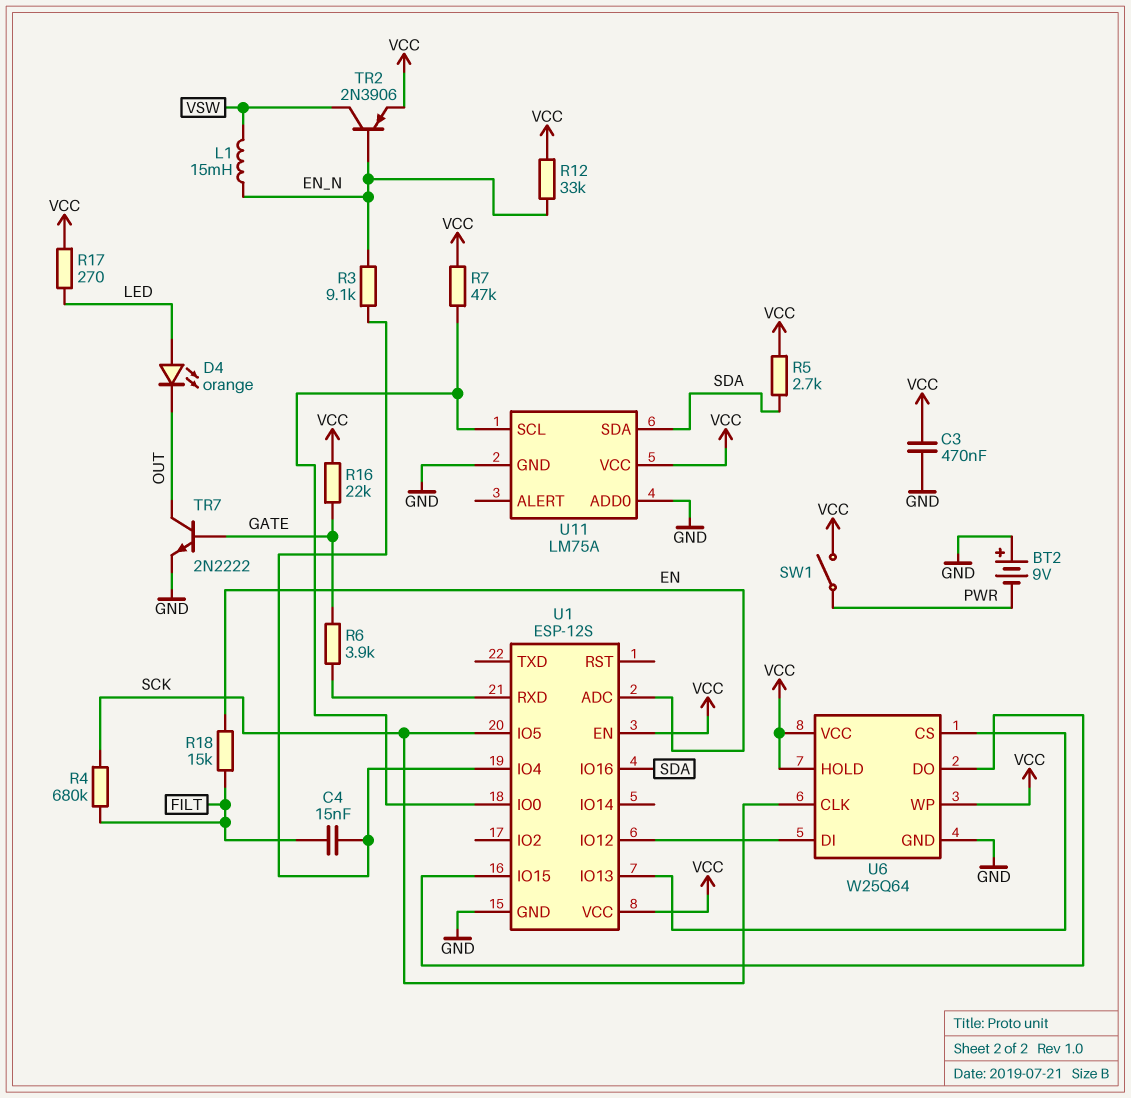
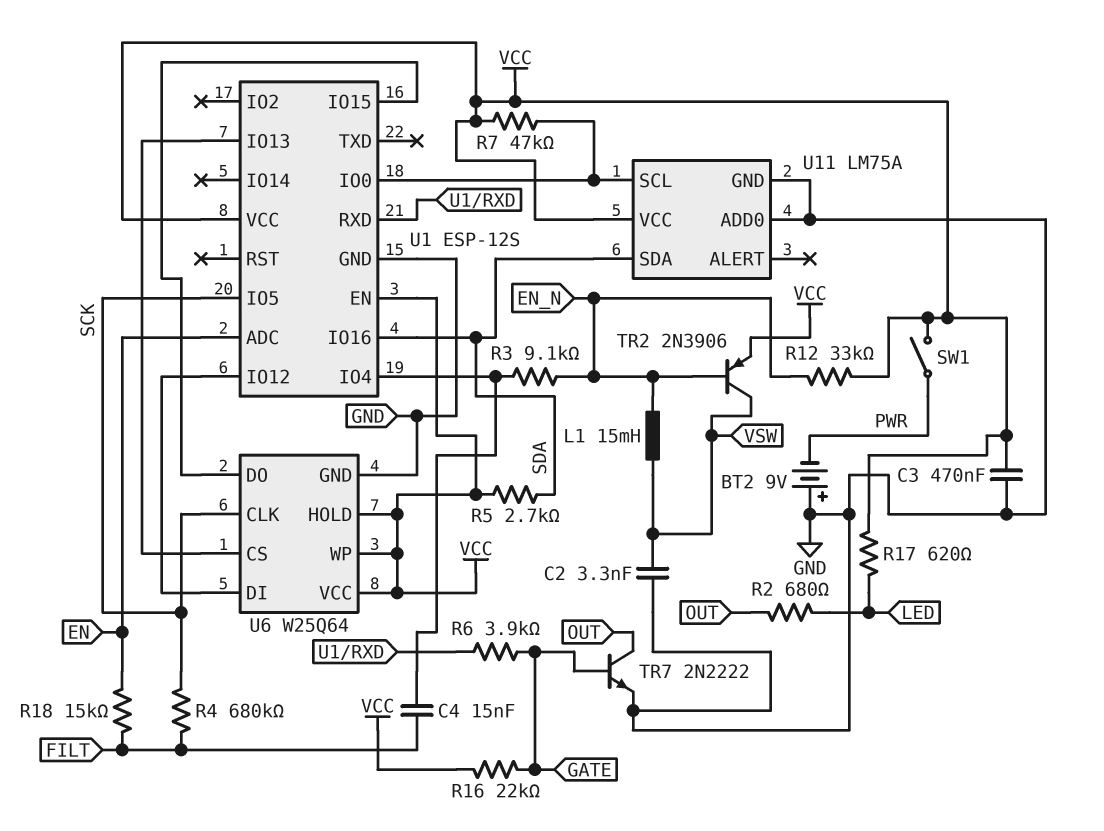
C2: none -> 3.3nF (GND, VSW)
D4: LED orange (A LED, K OUT) -> none
R2: none -> 680 (LED, OUT)
R17: 270 (LED, VCC) -> 620 (LED, VCC)

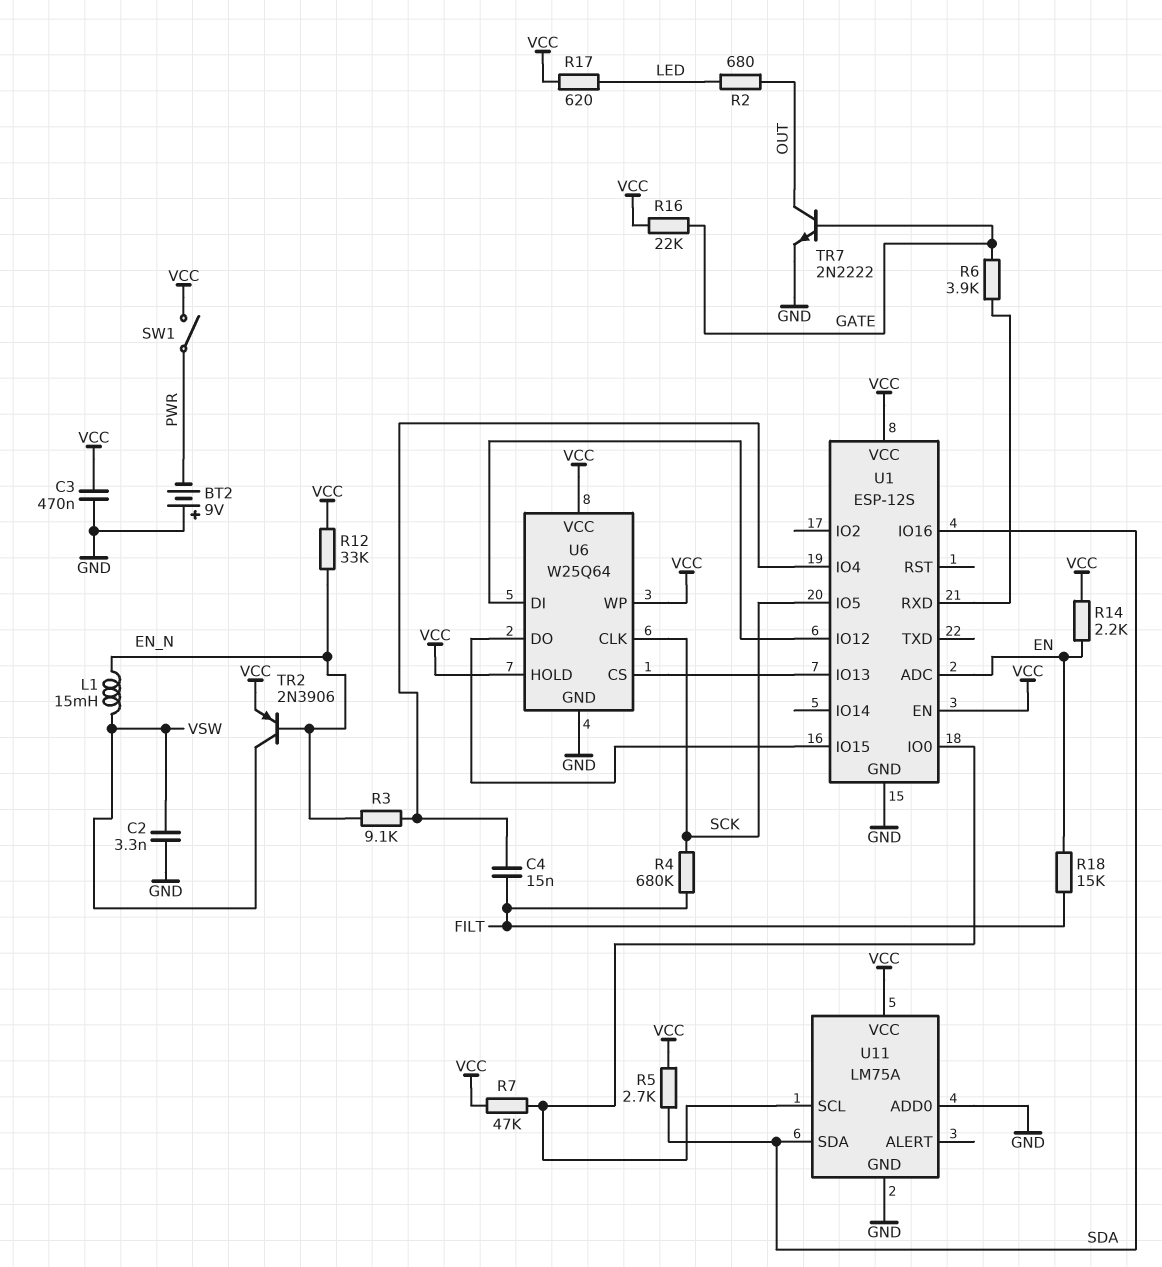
R14: none -> 2.2k (EN, VCC)

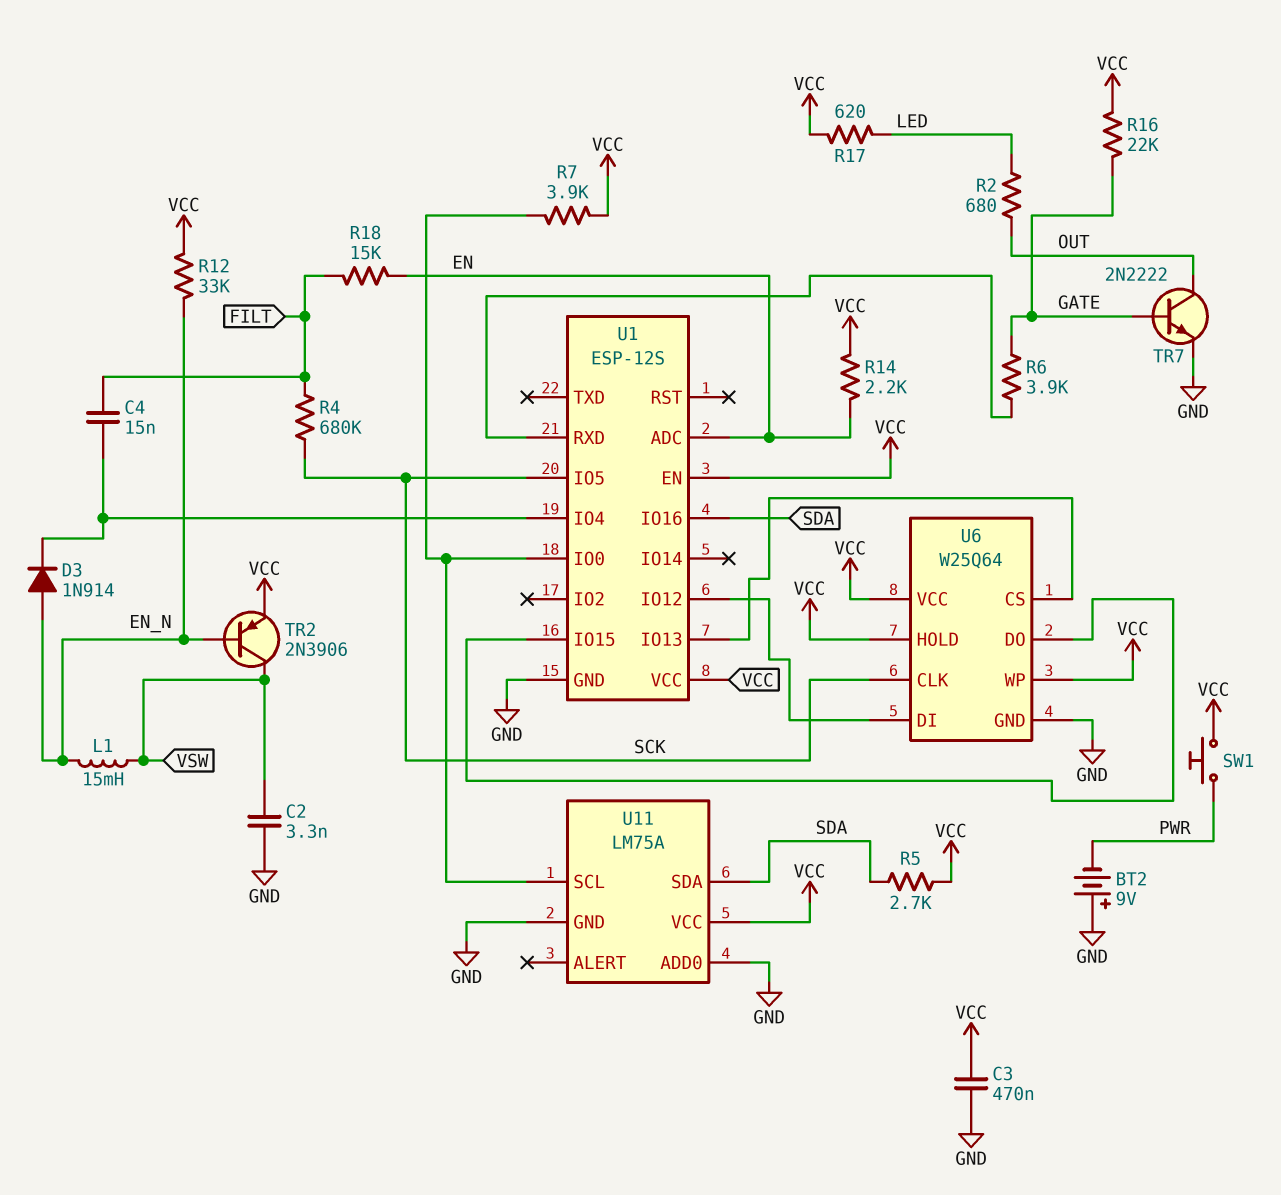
D3: none -> diode 1N914 (A EN_N, K U1/IO4)
R3: 9.1k (EN_N, U1/IO4) -> none
R7: 47k (U1/IO0, VCC) -> 3.9k (U1/IO0, VCC)
SW1: switch (PWR, VCC) -> button (PWR, VCC)

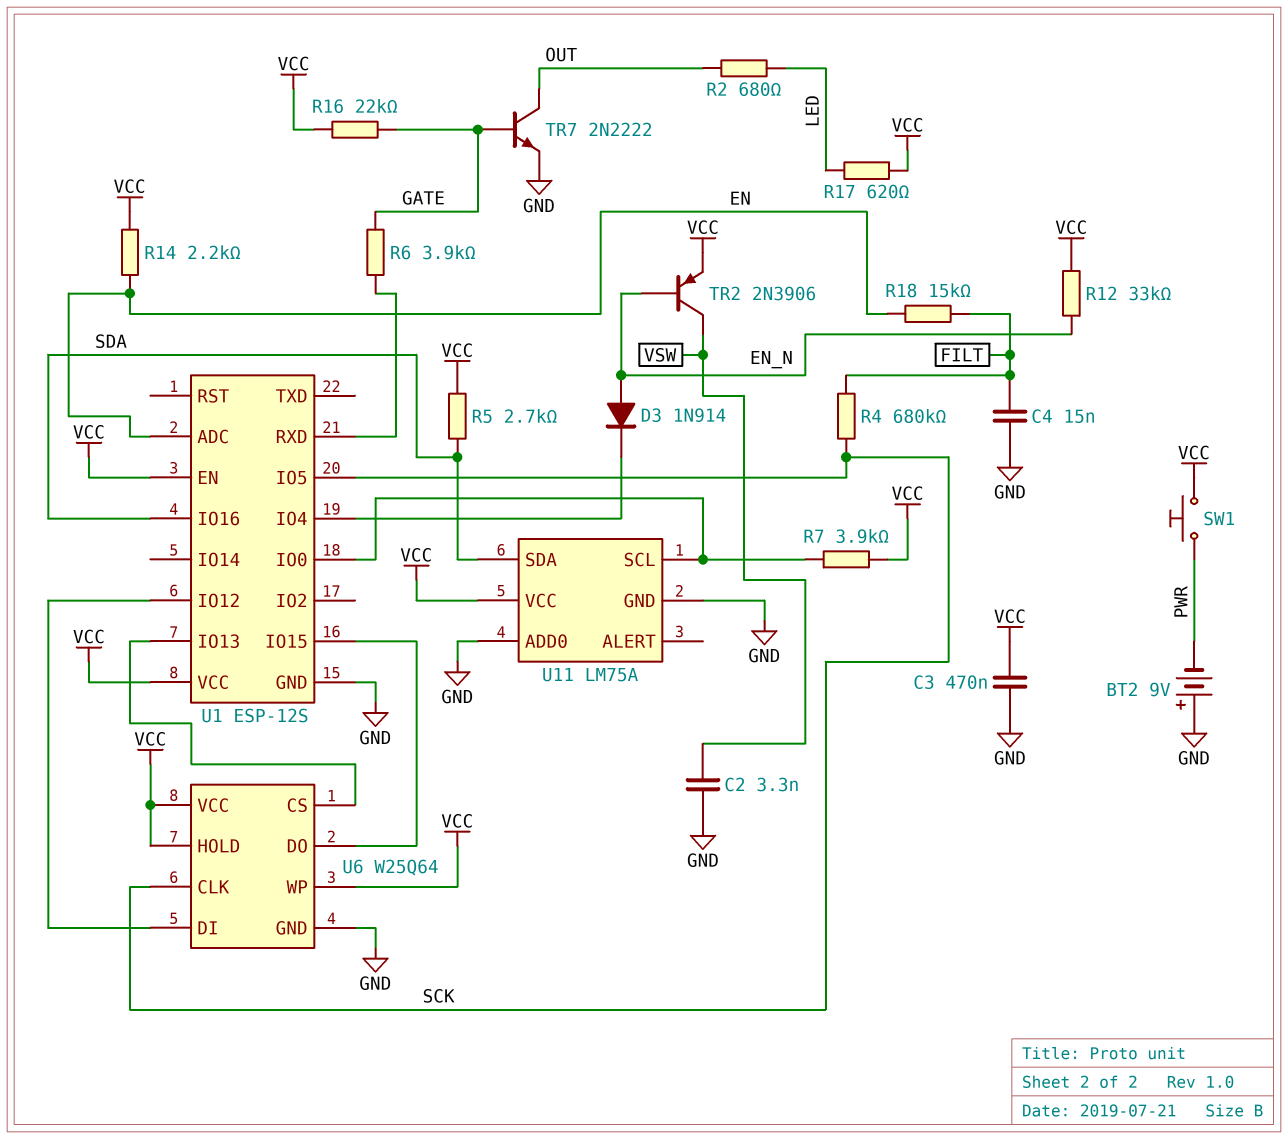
C4: 15nF (FILT, U1/IO4) -> 15nF (FILT, GND)
L1: 15mH (EN_N, VSW) -> none

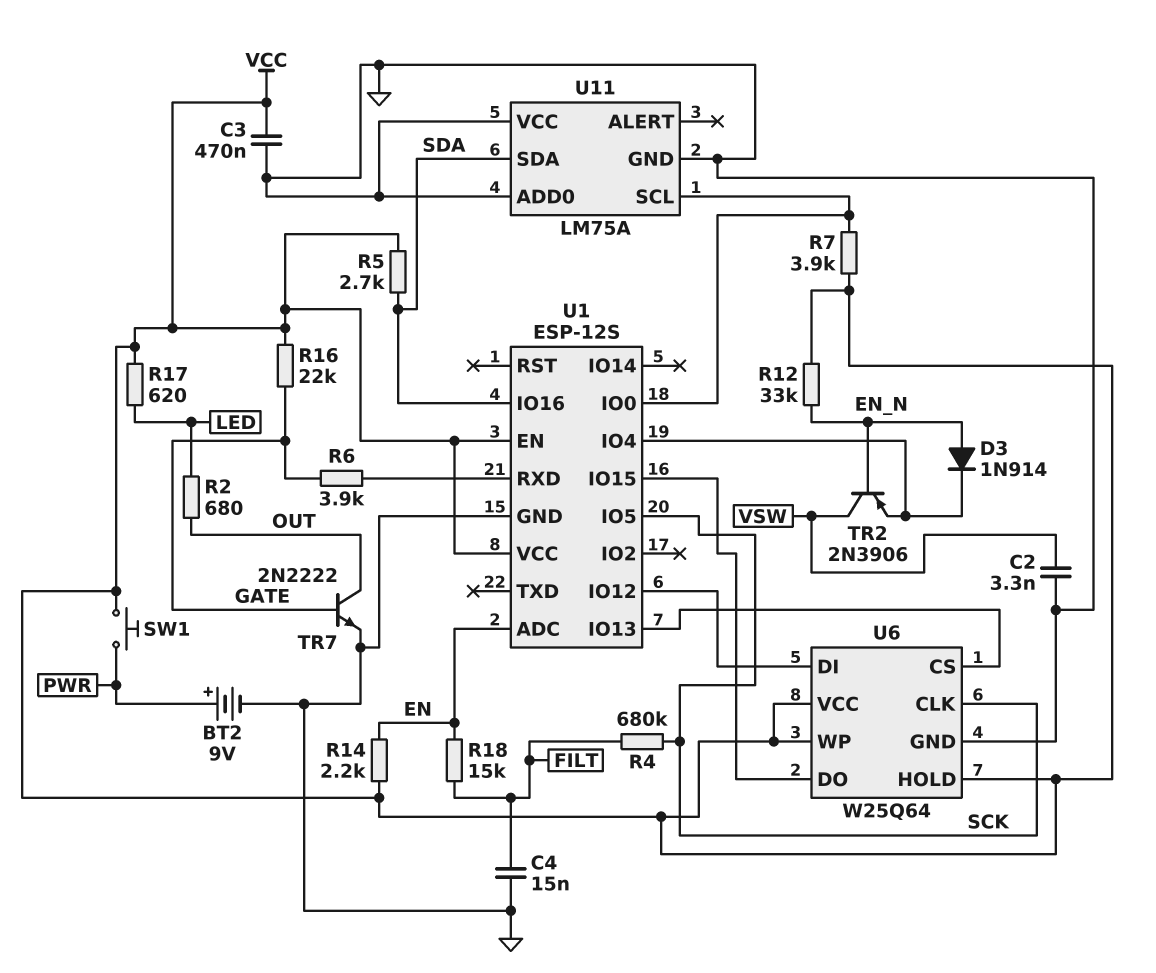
BT2: 9V (plus GND, minus PWR) -> 9V (plus PWR, minus GND)
TR2: PNP 2N3906 (B EN_N, C VSW, E VCC) -> PNP 2N3906 (B EN_N, C VSW, E U1/IO4)
U11 pin VCC: VCC -> GND

